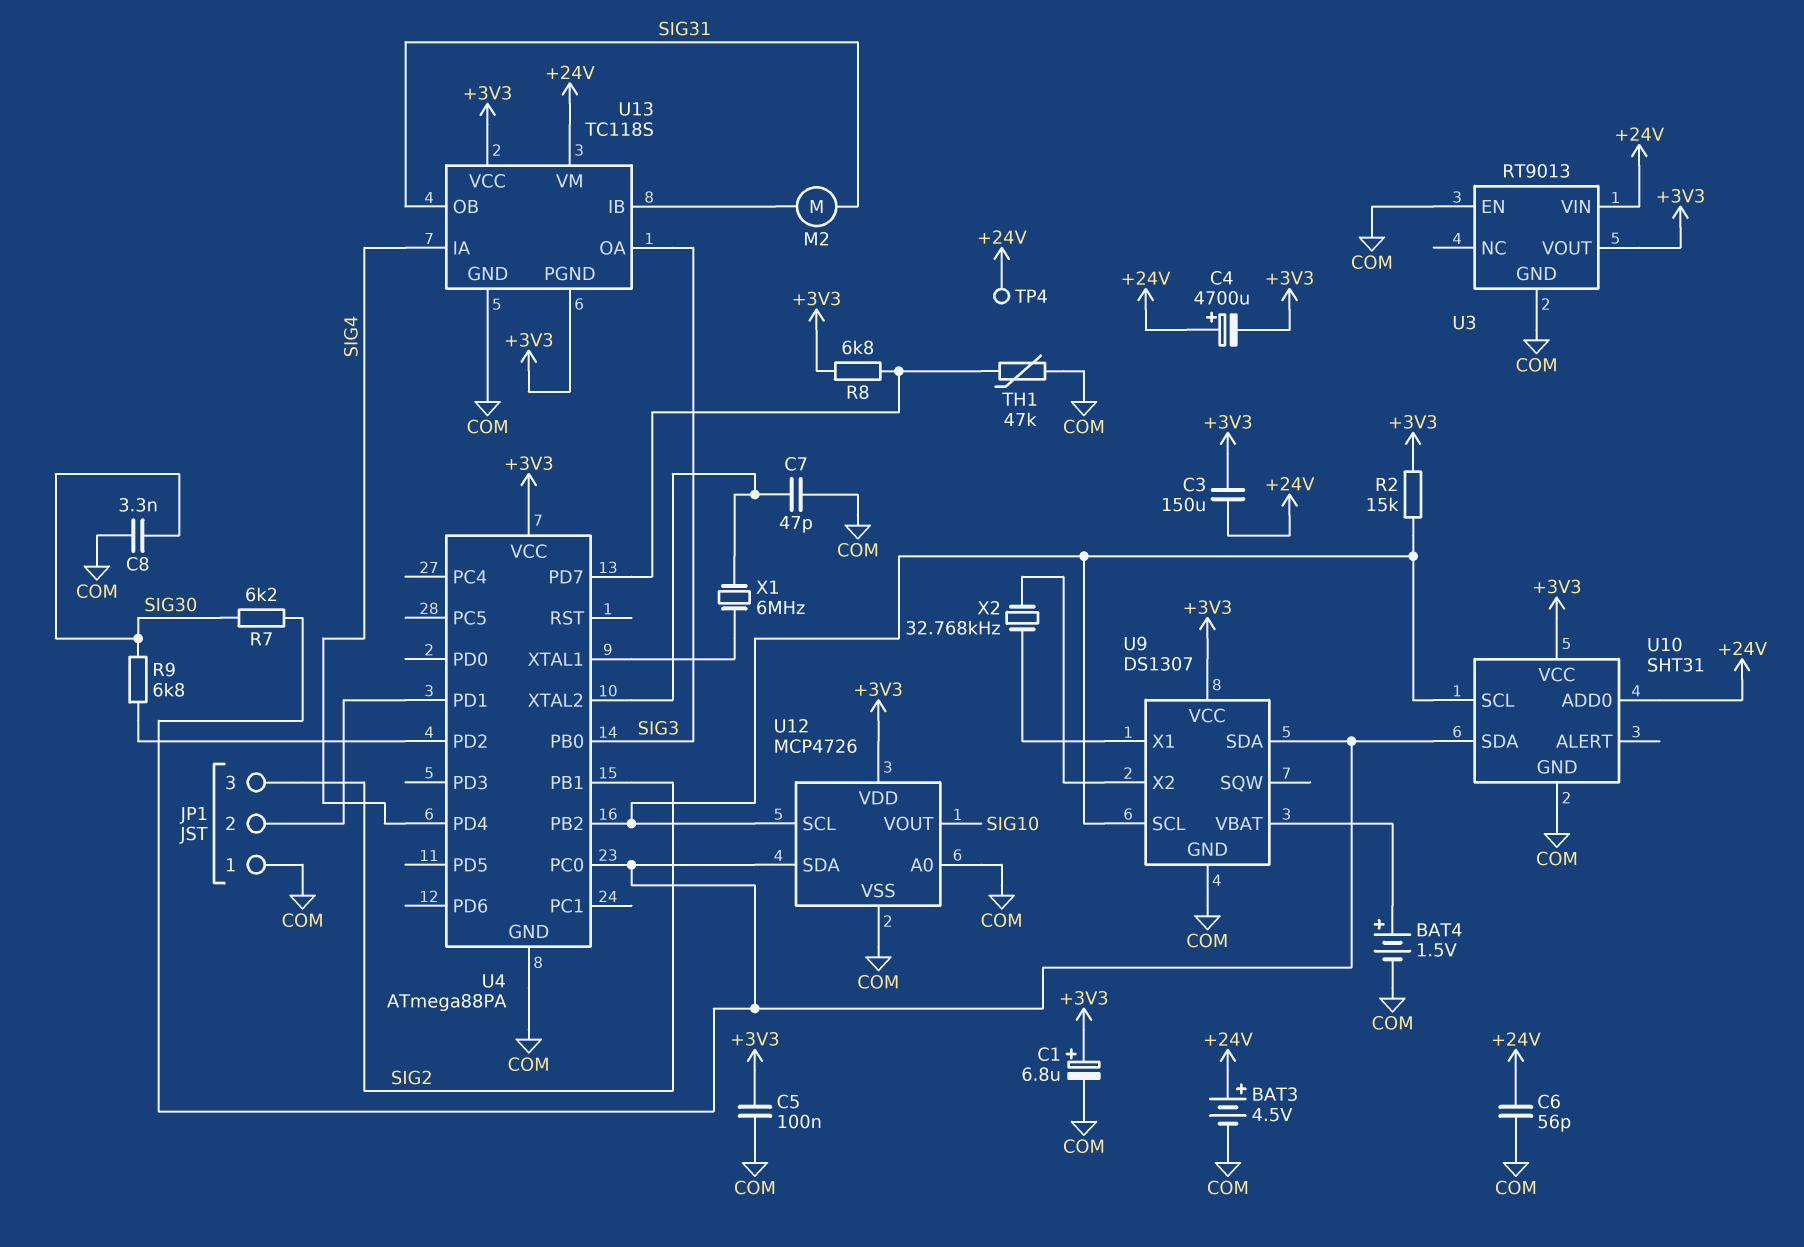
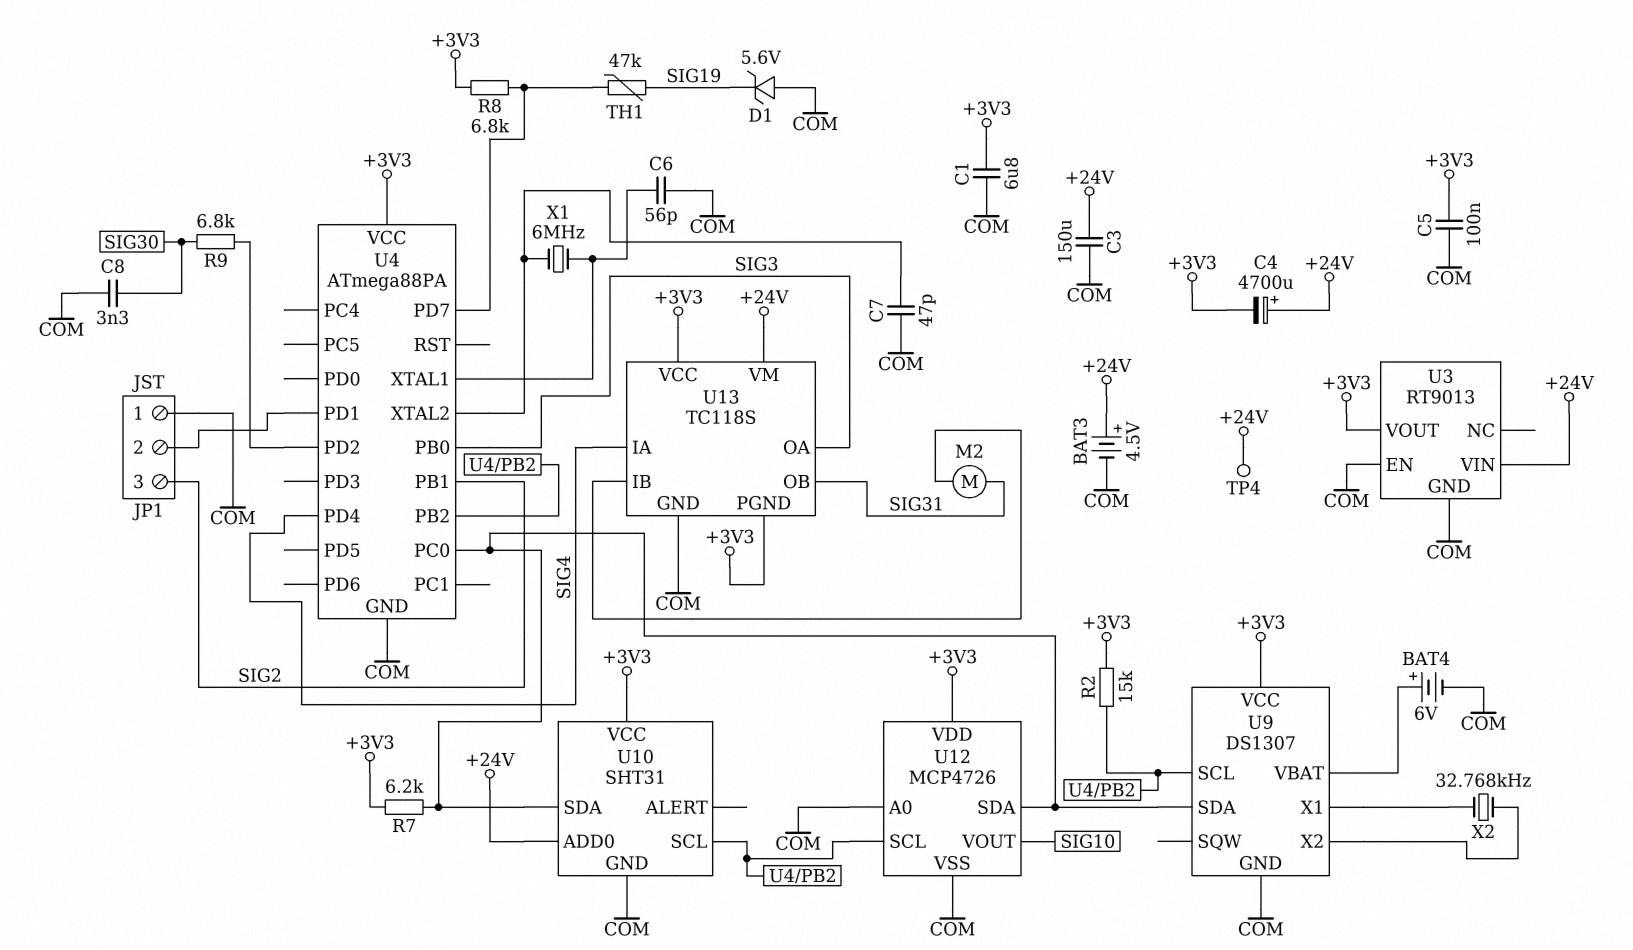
BAT4: 1.5V (plus U9/VBAT, minus COM) -> 6V (plus U9/VBAT, minus COM)
C1: 6.8uF (plus +3V3, minus COM) -> 6.8uF (+3V3, COM)
C3: 150uF (+3V3, +24V) -> 150uF (+24V, COM)
C6: 56pF (+24V, COM) -> 56pF (COM, U4/XTAL1)
D1: none -> zener 5.6V (A COM, K SIG19)
R7: 6.2k (SIG30, U4/PC0) -> 6.2k (+3V3, U4/PC0)
TH1: 47k (COM, U4/PD7) -> 47k (SIG19, U4/PD7)

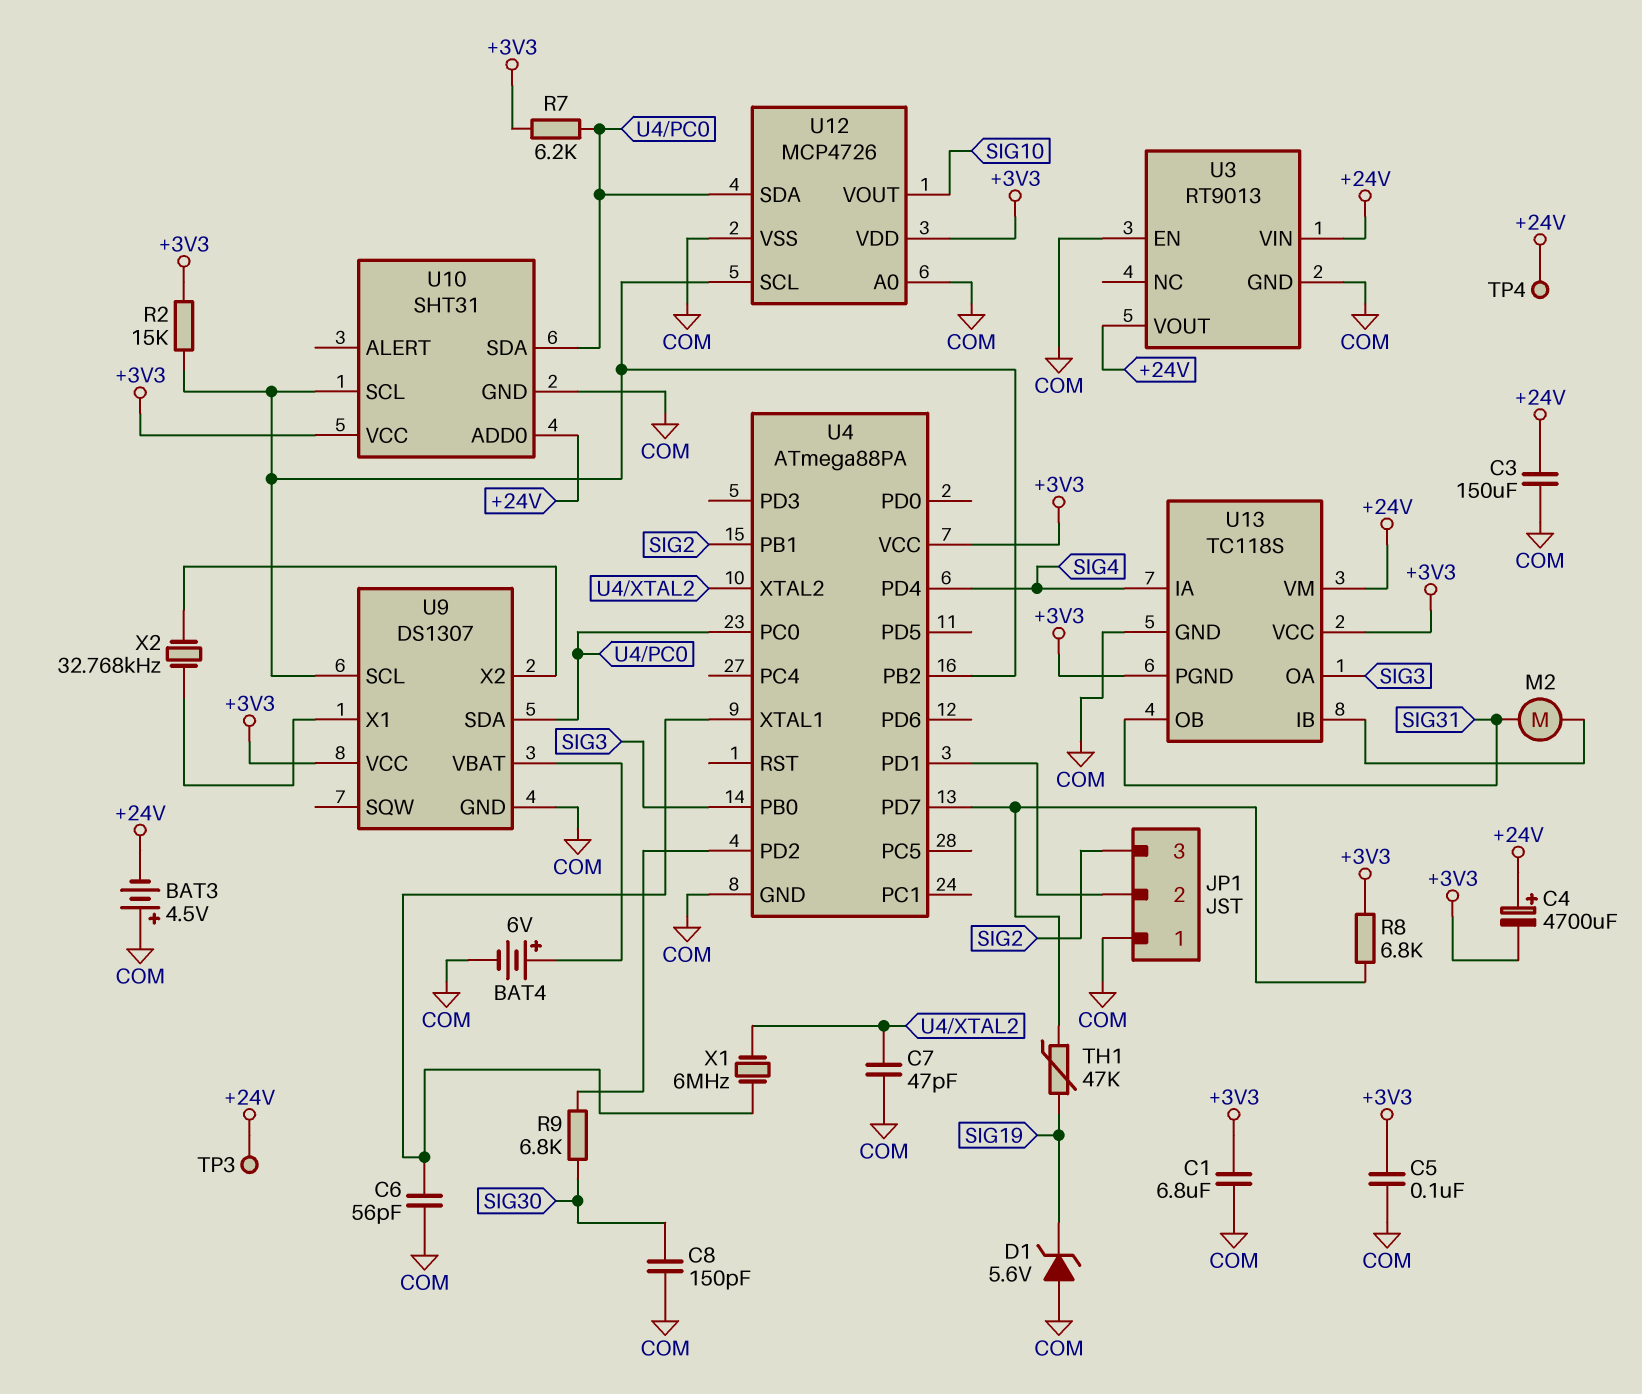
BAT3: 4.5V (plus +24V, minus COM) -> 4.5V (plus COM, minus +24V)
C8: 3.3nF (COM, SIG30) -> 150pF (COM, SIG30)
TP3: none -> test point (+24V)
U3 pin VOUT: +3V3 -> +24V

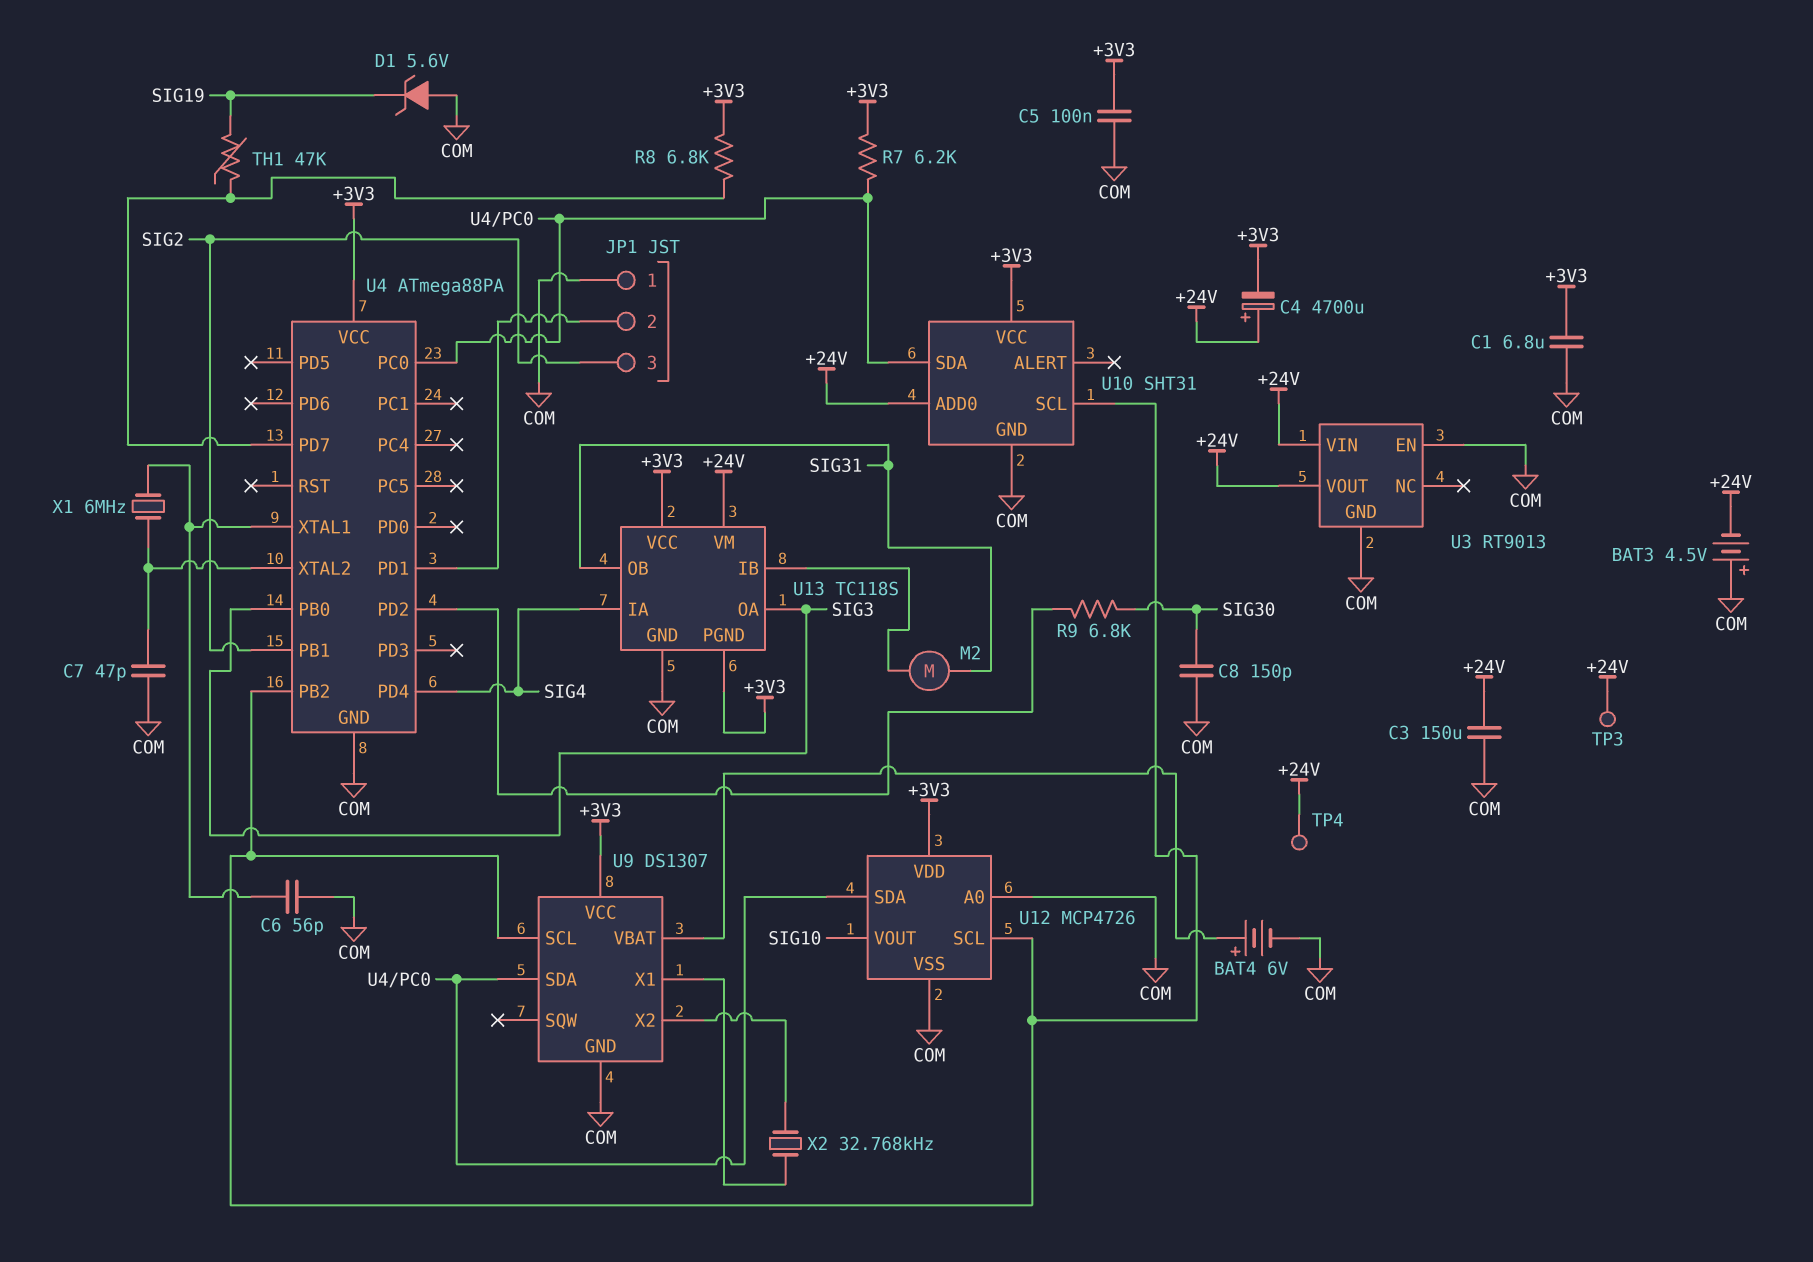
R2: 15k (+3V3, U4/PB2) -> none

